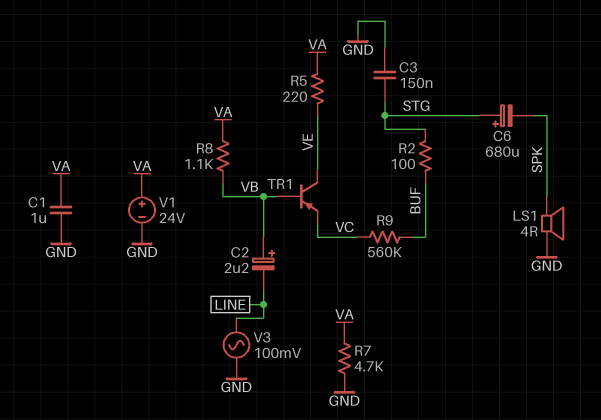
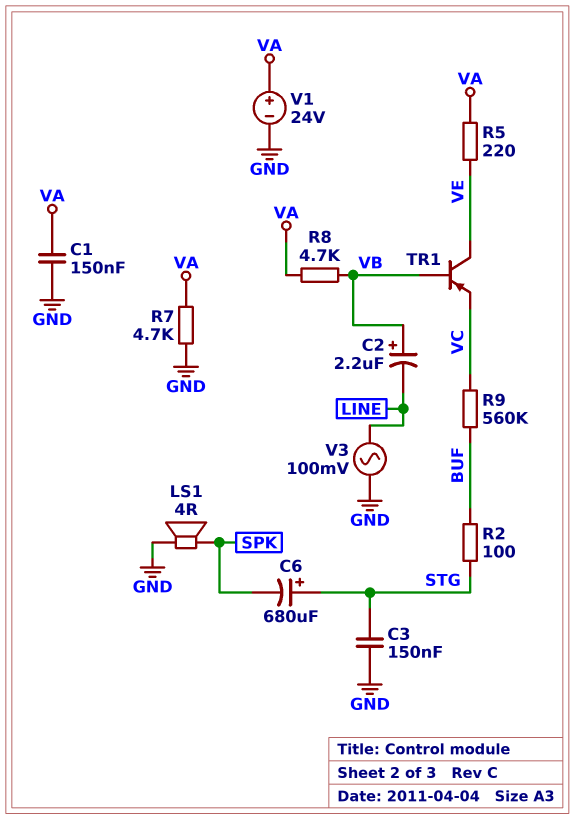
C1: 1uF (GND, VA) -> 150nF (GND, VA)
R8: 1.1k (VA, VB) -> 4.7k (VA, VB)

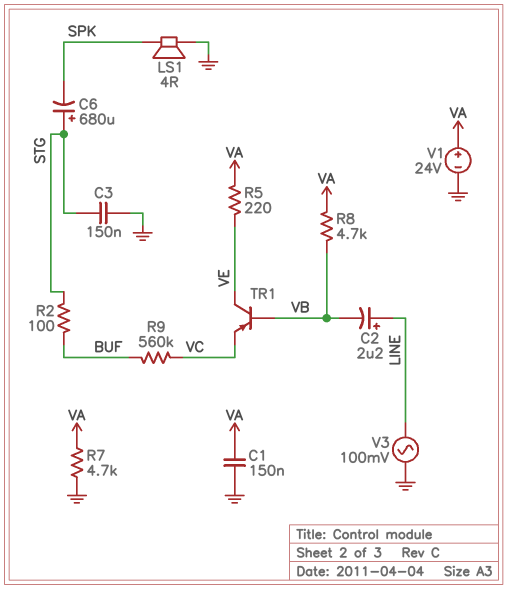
C2: 2.2uF (plus VB, minus LINE) -> 2.2uF (plus LINE, minus VB)

